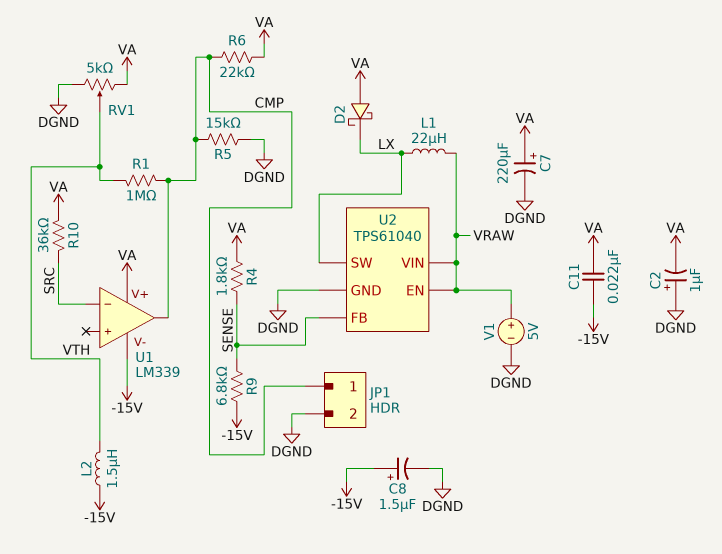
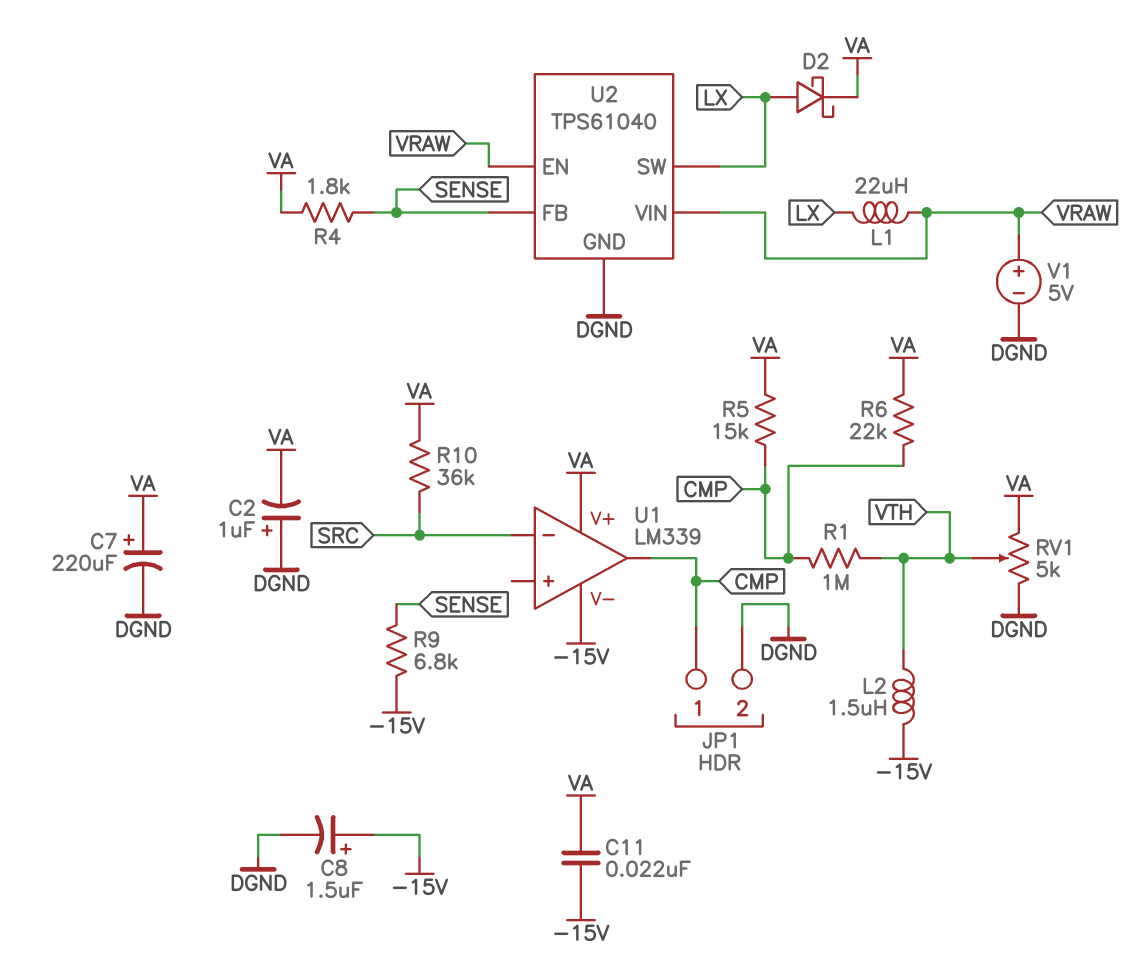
D2: schottky (A VA, K LX) -> schottky (A LX, K VA)
R5: 15k (CMP, DGND) -> 15k (CMP, VA)

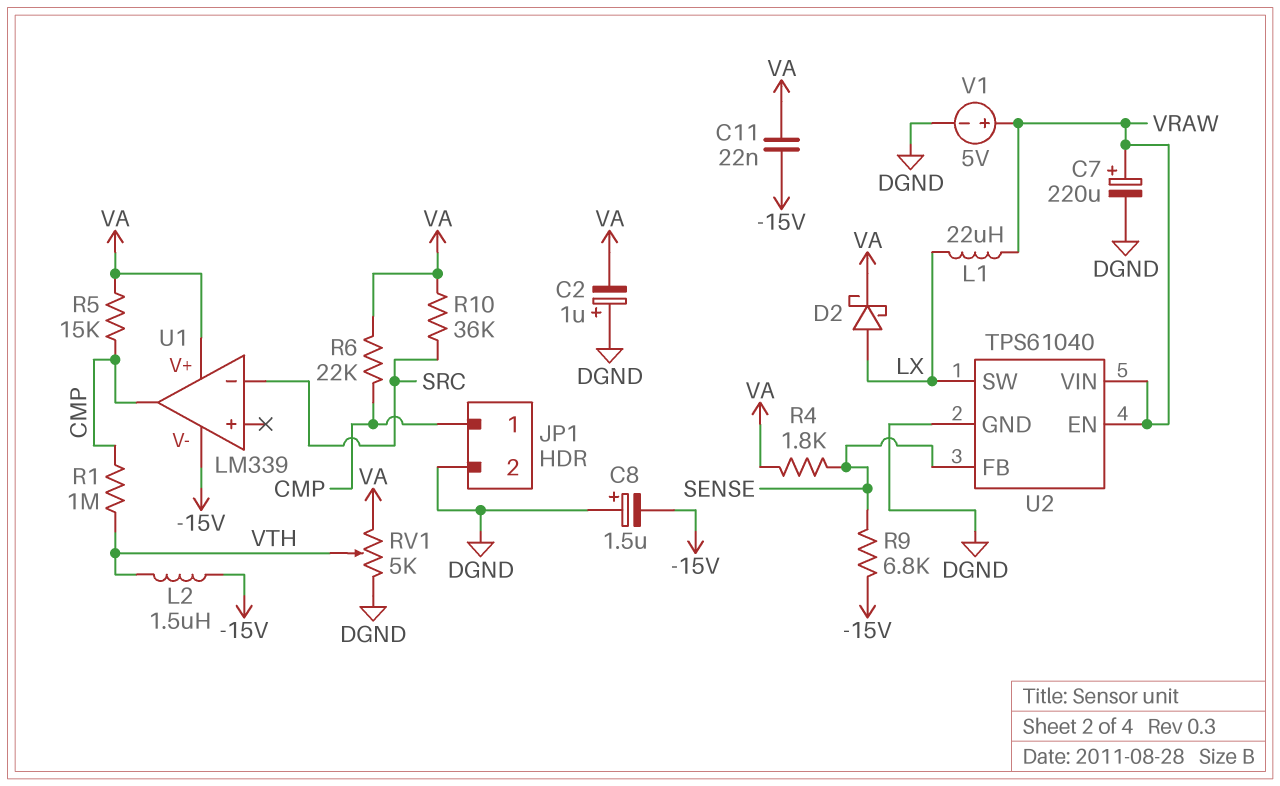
C7: 220uF (plus VA, minus DGND) -> 220uF (plus VRAW, minus DGND)
C8: 1.5uF (plus -15V, minus DGND) -> 1.5uF (plus DGND, minus -15V)

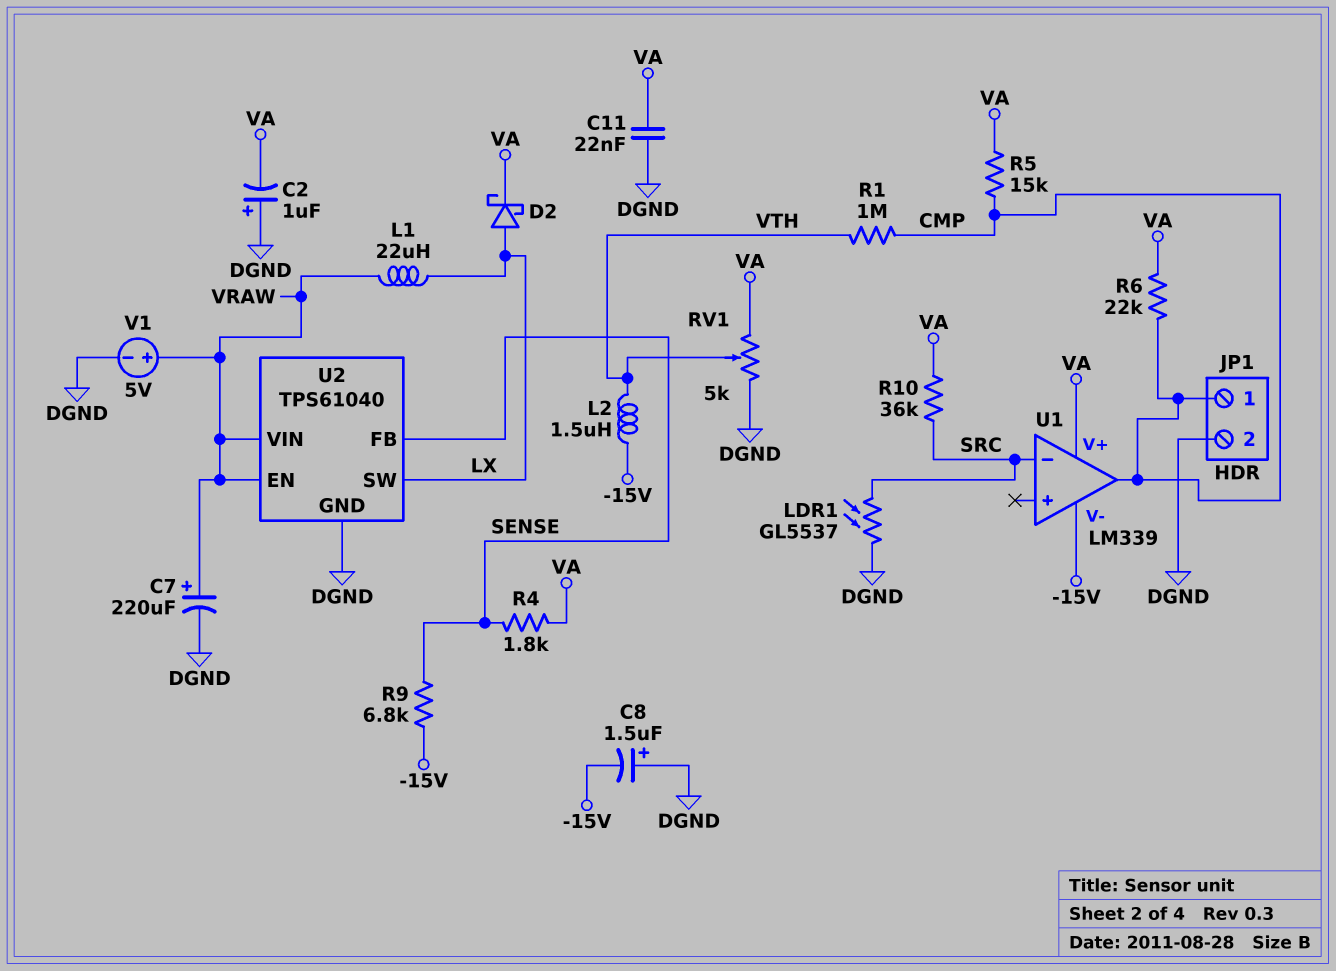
C11: 22nF (-15V, VA) -> 22nF (DGND, VA)
LDR1: none -> GL5537 (DGND, SRC)

